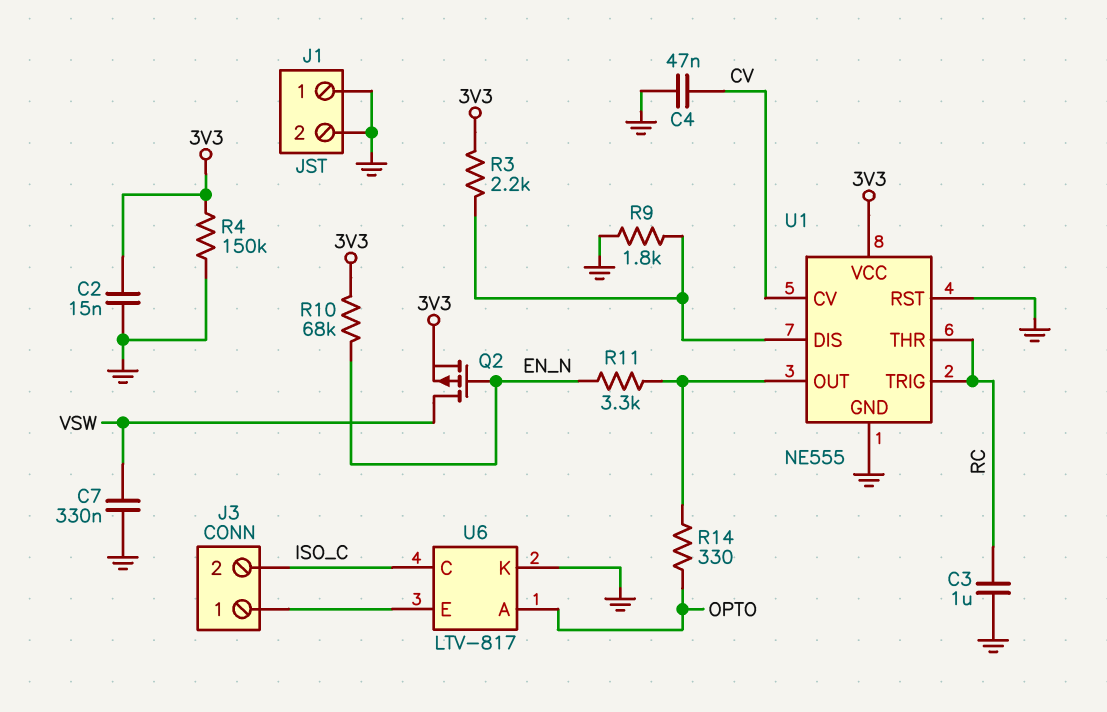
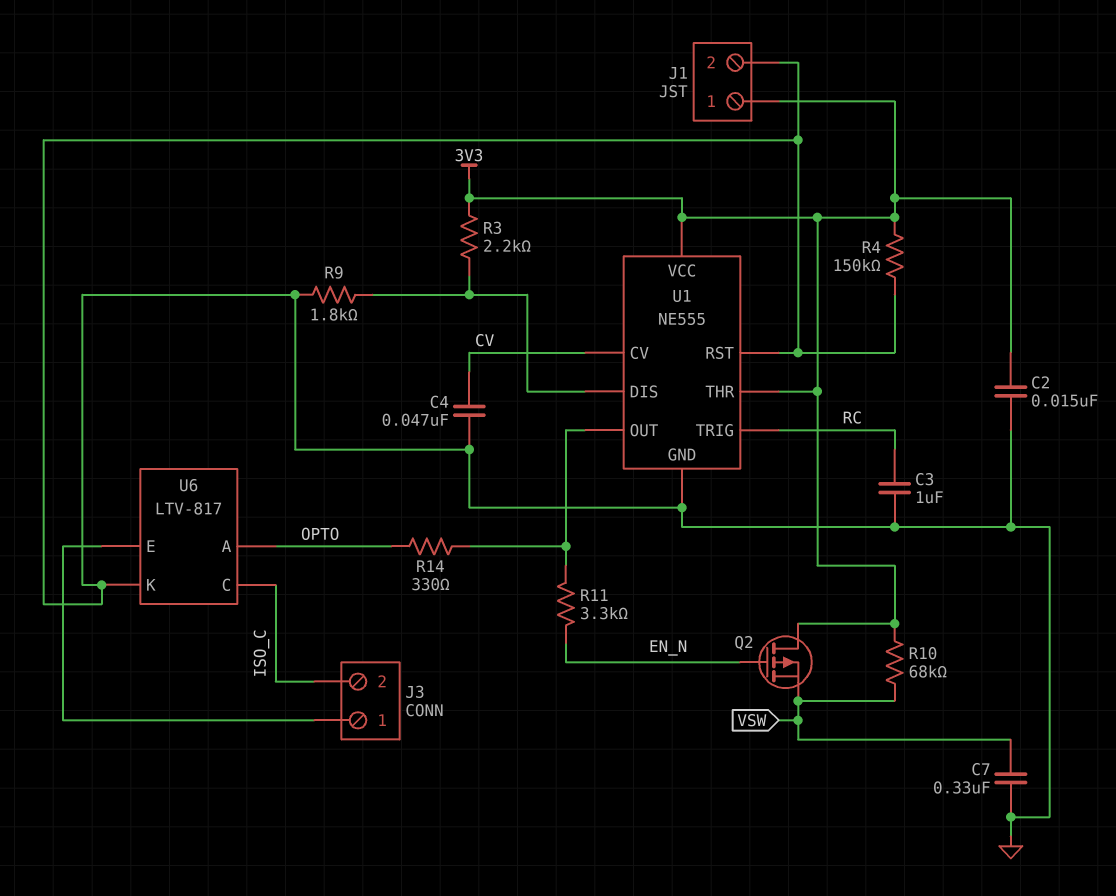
J1 pin 1: GND -> 3V3
Q2: PMOS (G EN_N, D VSW, S 3V3) -> PMOS (G EN_N, D 3V3, S VSW)
R10: 68k (3V3, EN_N) -> 68k (3V3, VSW)
U1 pin THR: RC -> 3V3

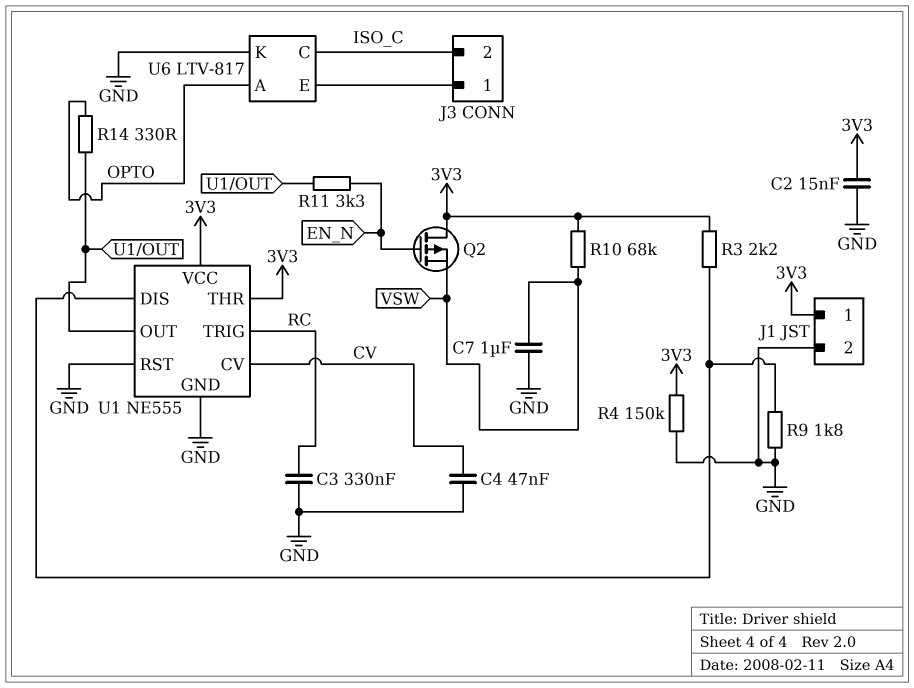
C3: 1uF (GND, RC) -> 330nF (GND, RC)
C7: 330nF (GND, VSW) -> 1uF (GND, VSW)

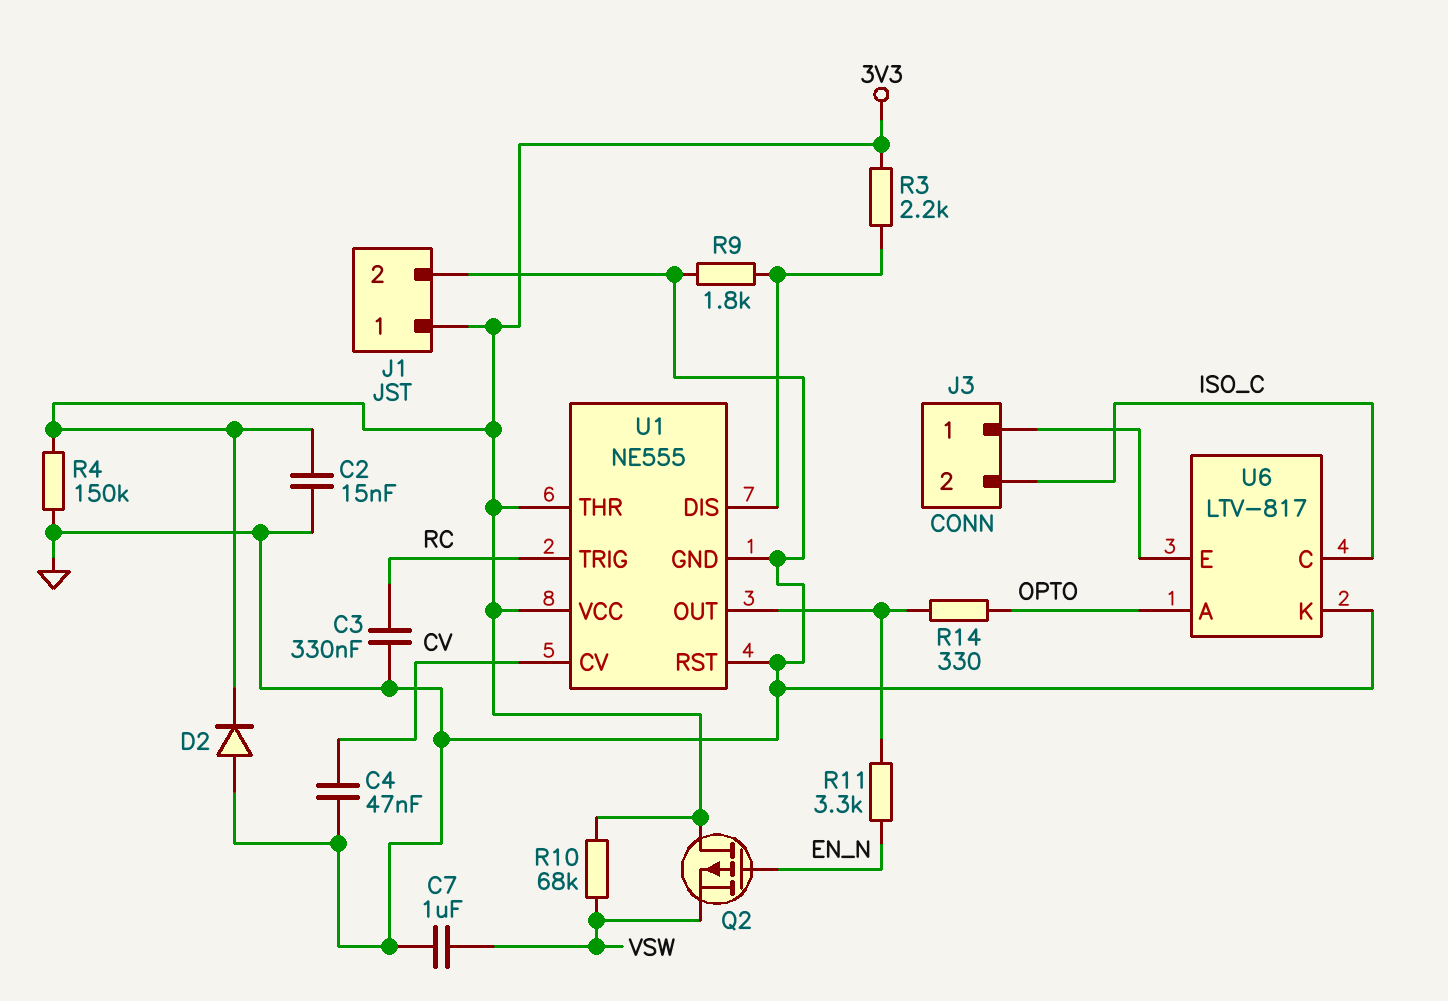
D2: none -> diode (A GND, K 3V3)

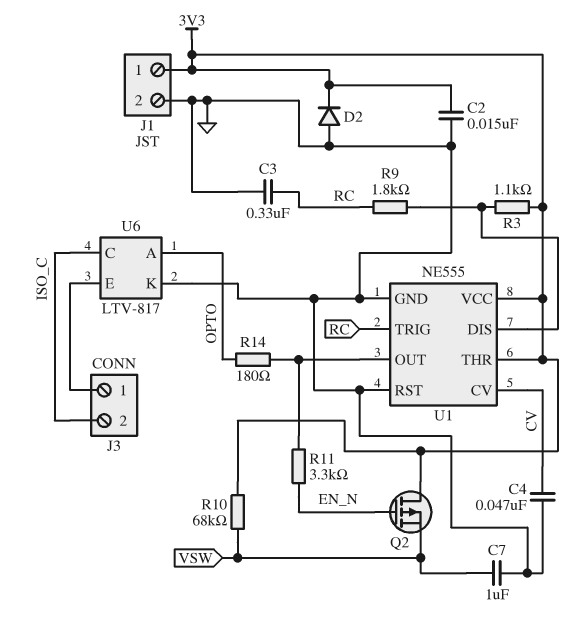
R3: 2.2k (3V3, U1/DIS) -> 1.1k (3V3, U1/DIS)
R4: 150k (3V3, GND) -> none
R9: 1.8k (GND, U1/DIS) -> 1.8k (RC, U1/DIS)
R14: 330 (OPTO, U1/OUT) -> 180 (OPTO, U1/OUT)

